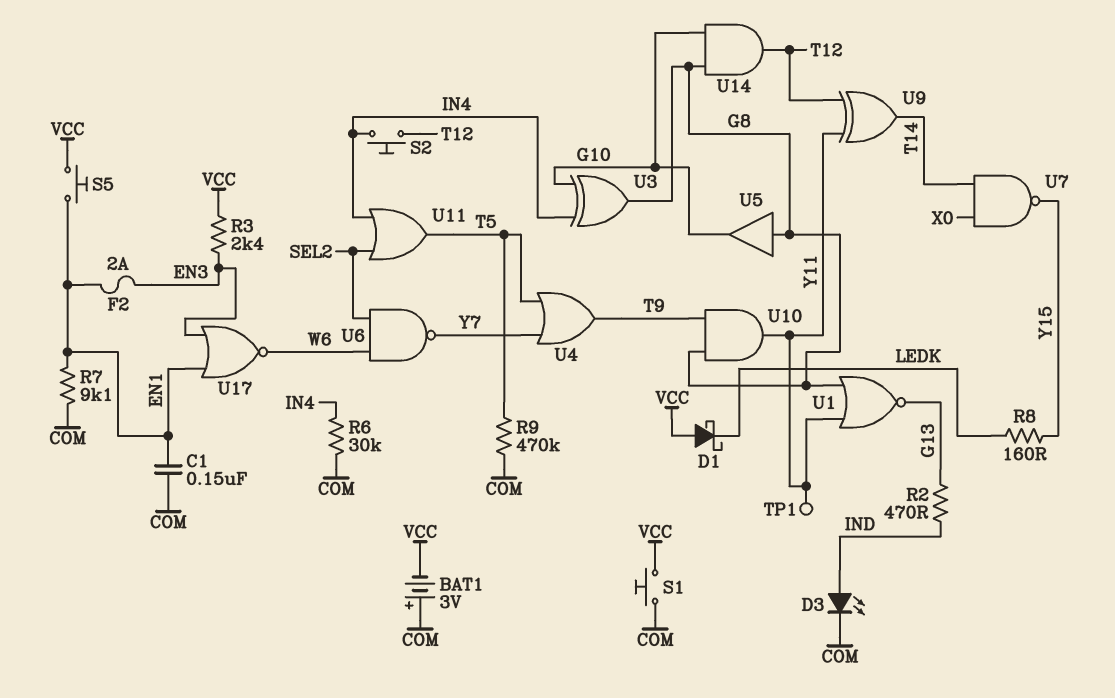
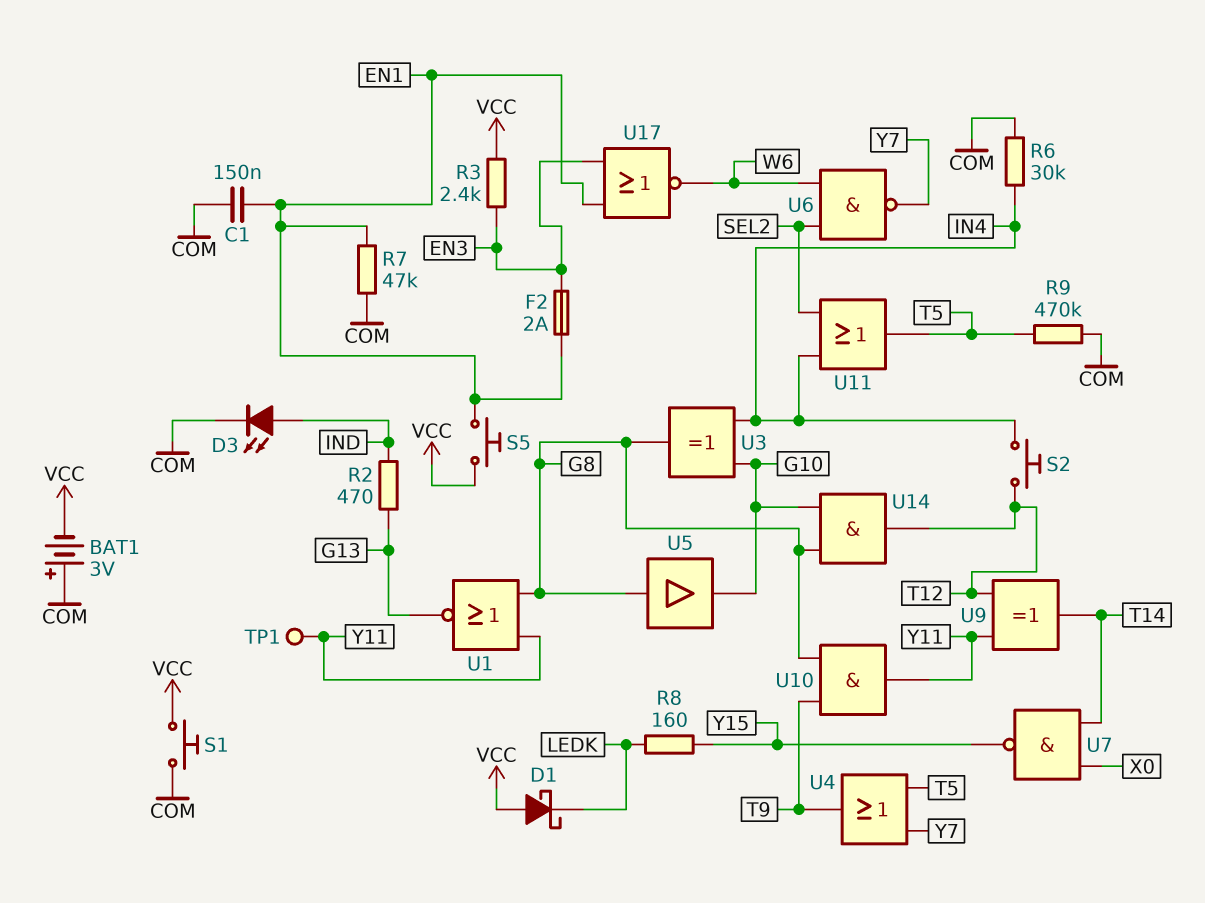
R7: 9.1k (COM, EN1) -> 47k (COM, EN1)

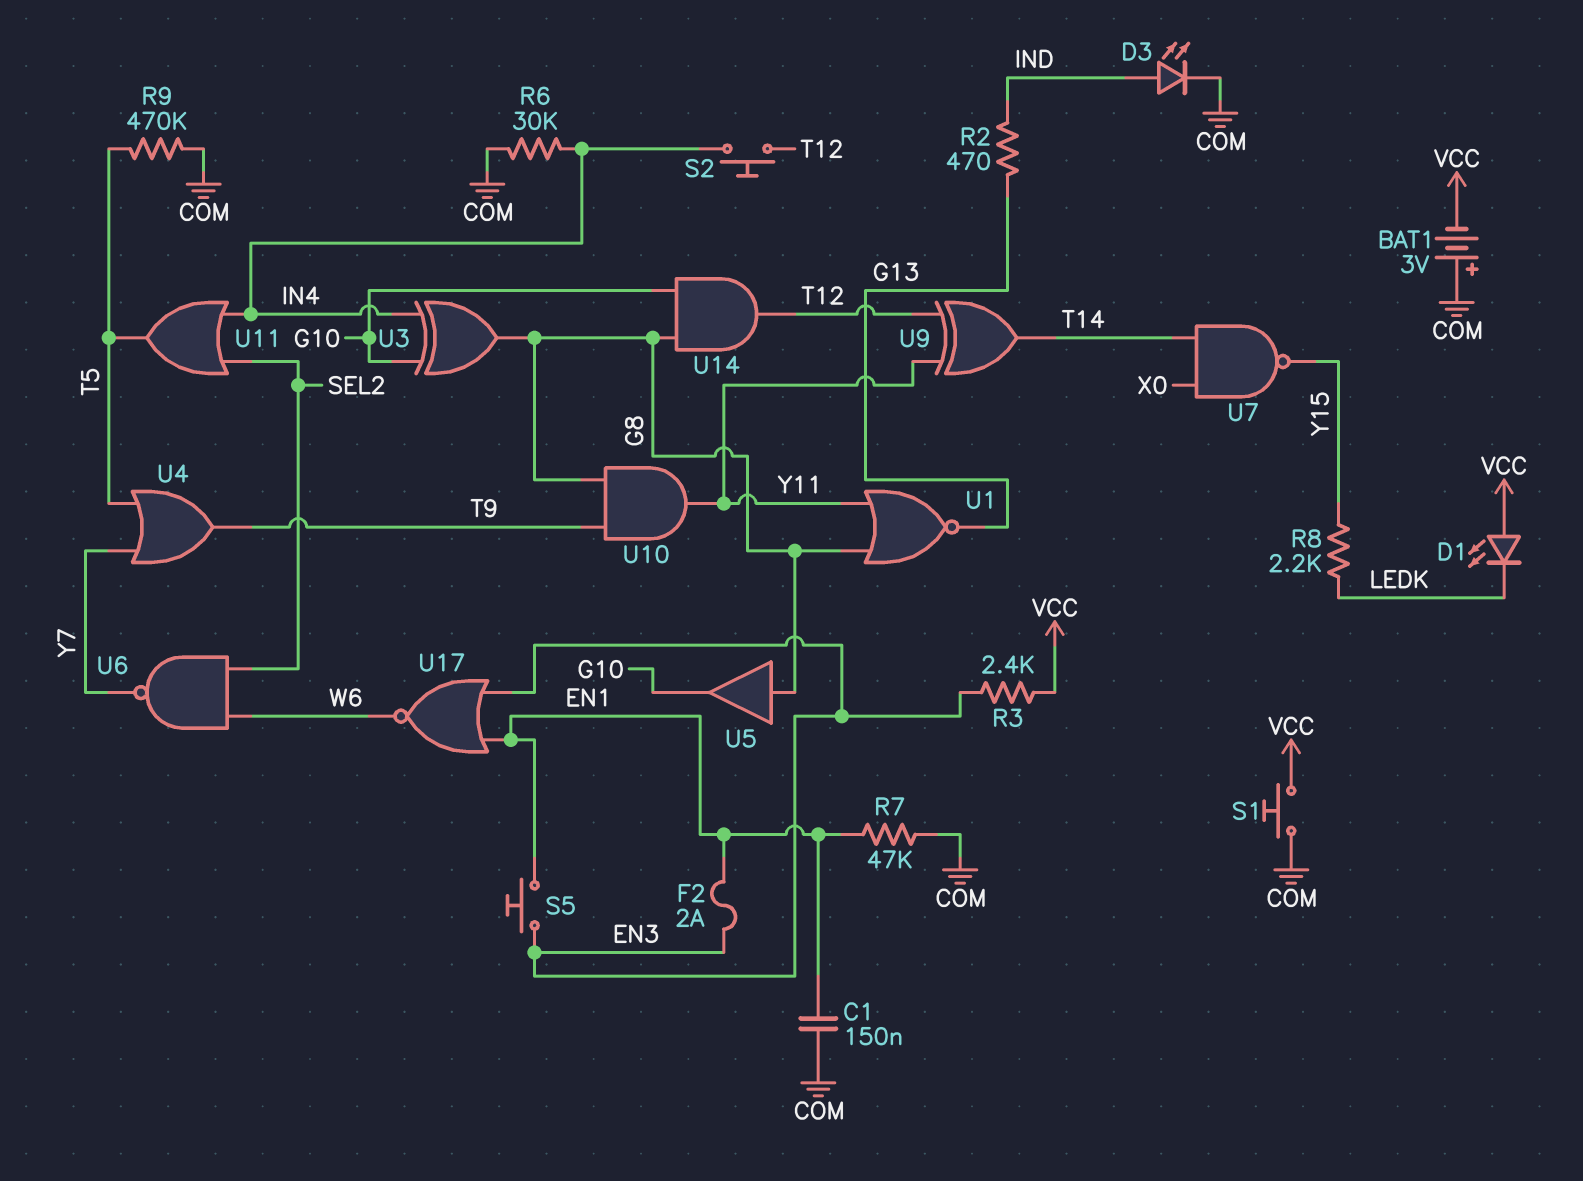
D1: schottky (A VCC, K LEDK) -> LED (A VCC, K LEDK)
R8: 160 (LEDK, Y15) -> 2.2k (LEDK, Y15)
S5: button (EN1, VCC) -> button (EN1, EN3)
TP1: test point (Y11) -> none

